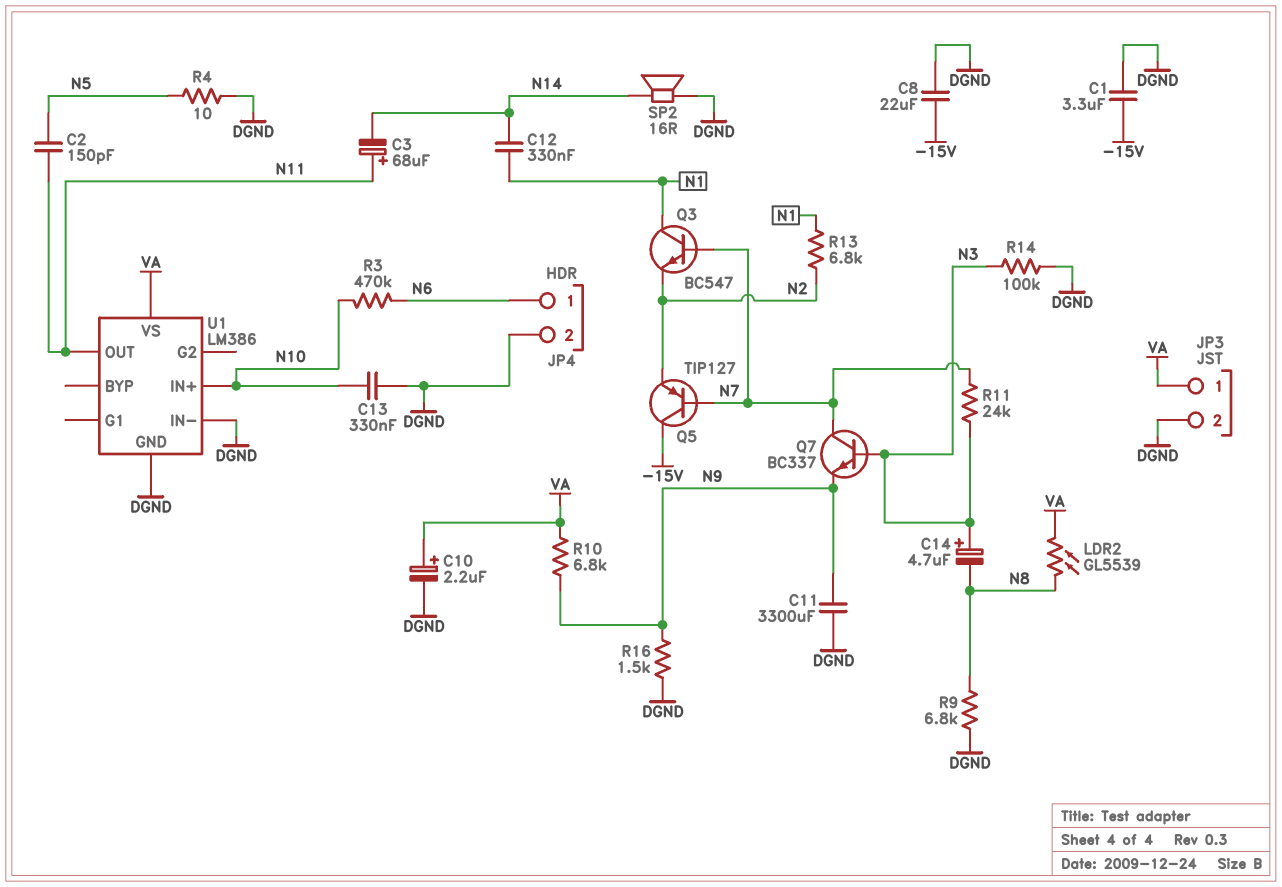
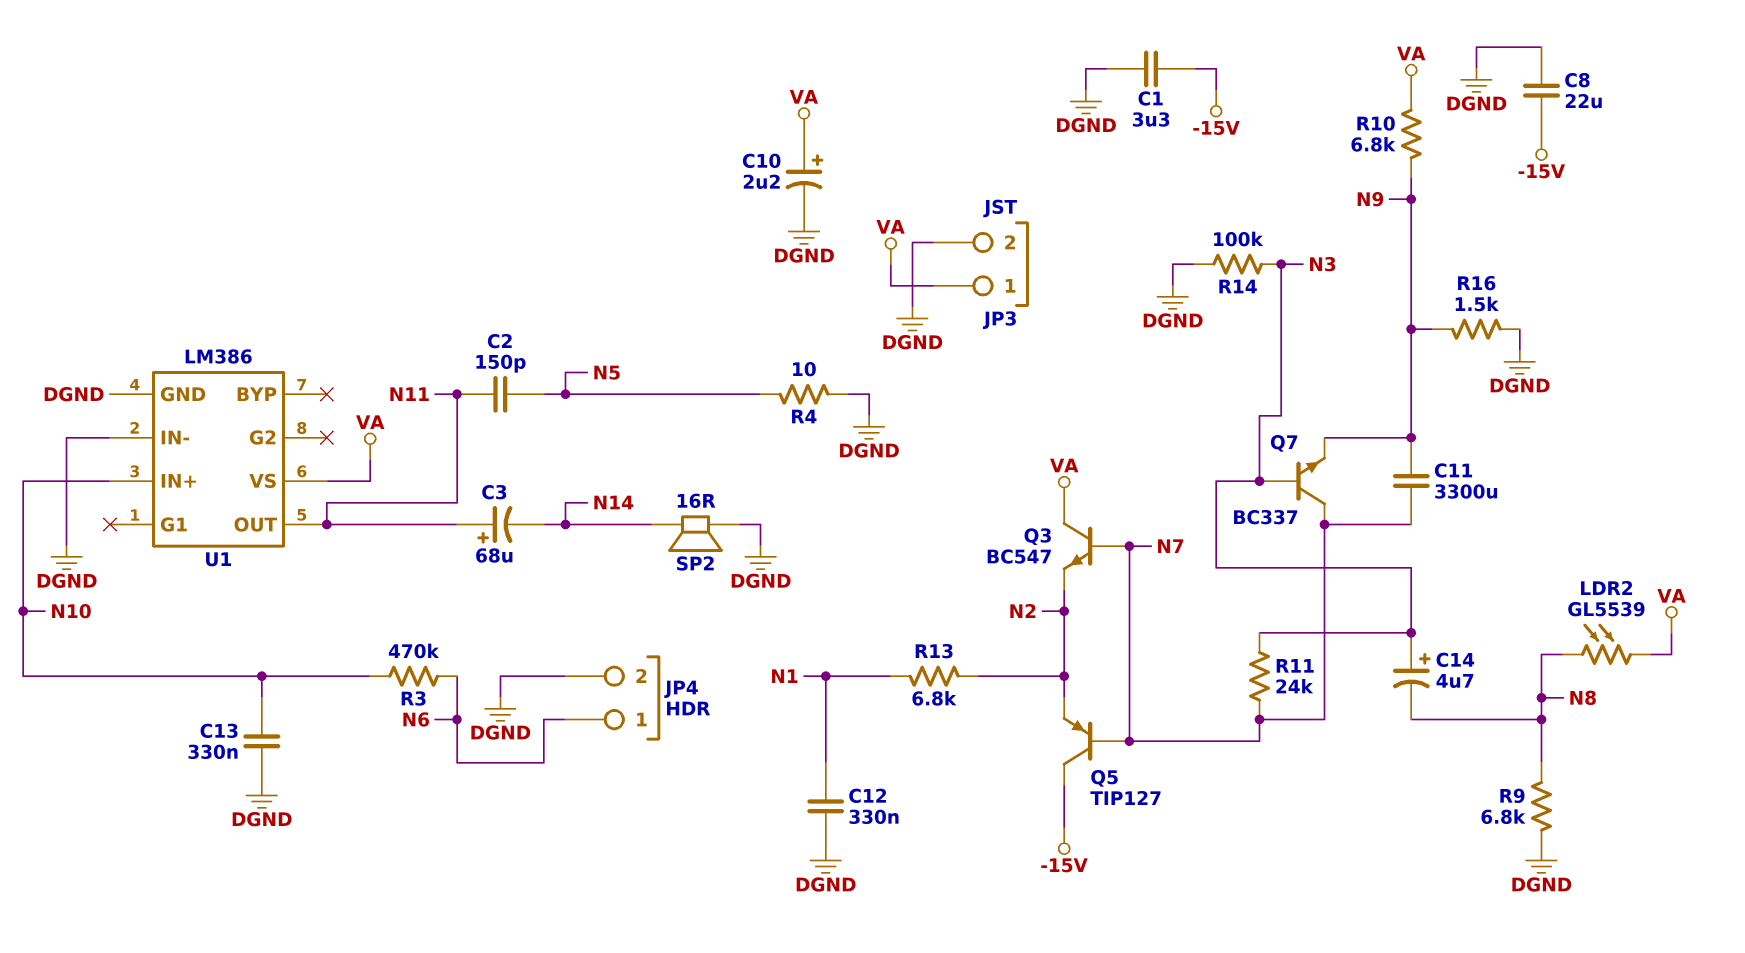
C11: 3300uF (DGND, N9) -> 3300uF (N7, N9)
C12: 330nF (N1, N14) -> 330nF (DGND, N1)
Q3: NPN BC547 (B N7, C N1, E N2) -> NPN BC547 (B N7, C VA, E N2)

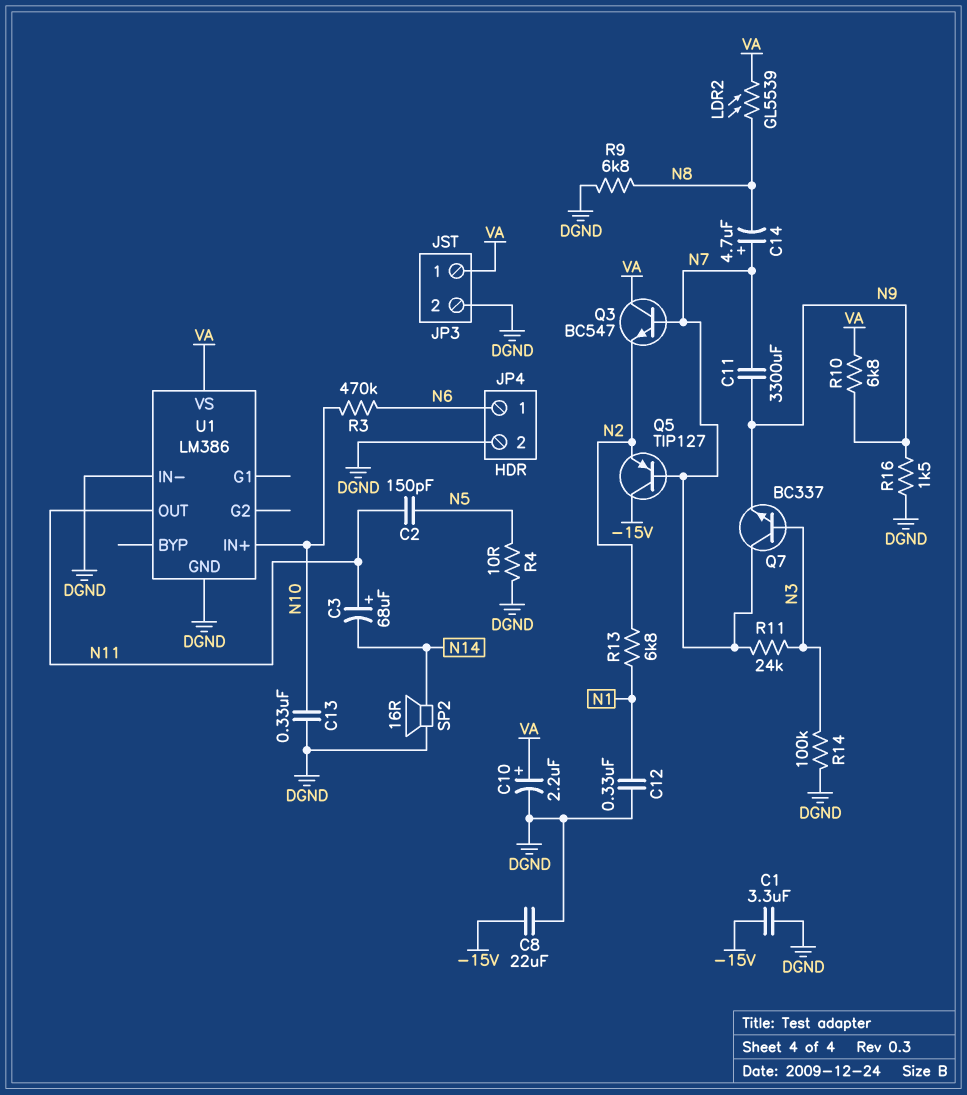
C14: 4.7uF (plus N3, minus N8) -> 4.7uF (plus N7, minus N8)

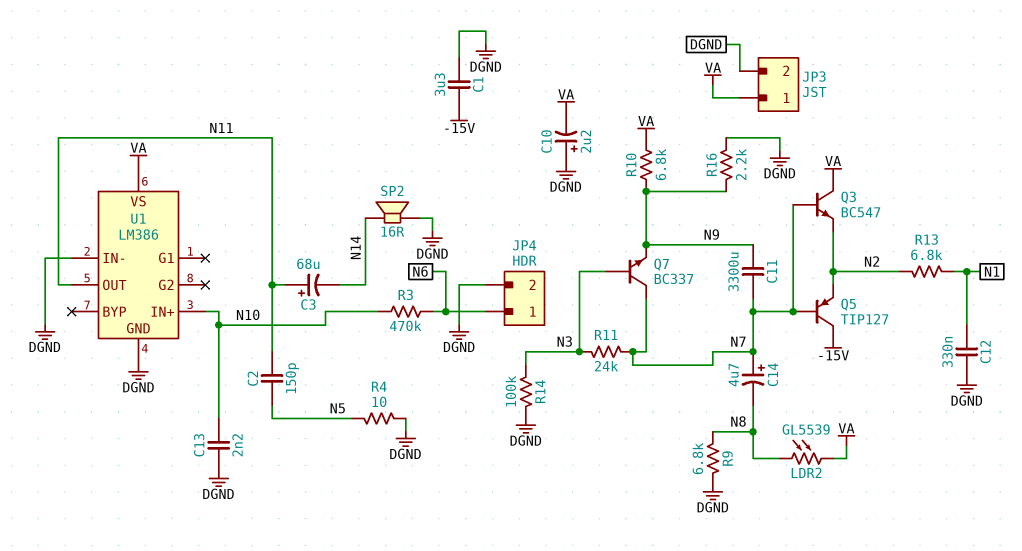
C8: 22uF (-15V, DGND) -> none
C10: 2.2uF (plus VA, minus DGND) -> 2.2uF (plus DGND, minus VA)
C13: 330nF (DGND, N10) -> 2.2nF (DGND, N10)
R16: 1.5k (DGND, N9) -> 2.2k (DGND, N9)

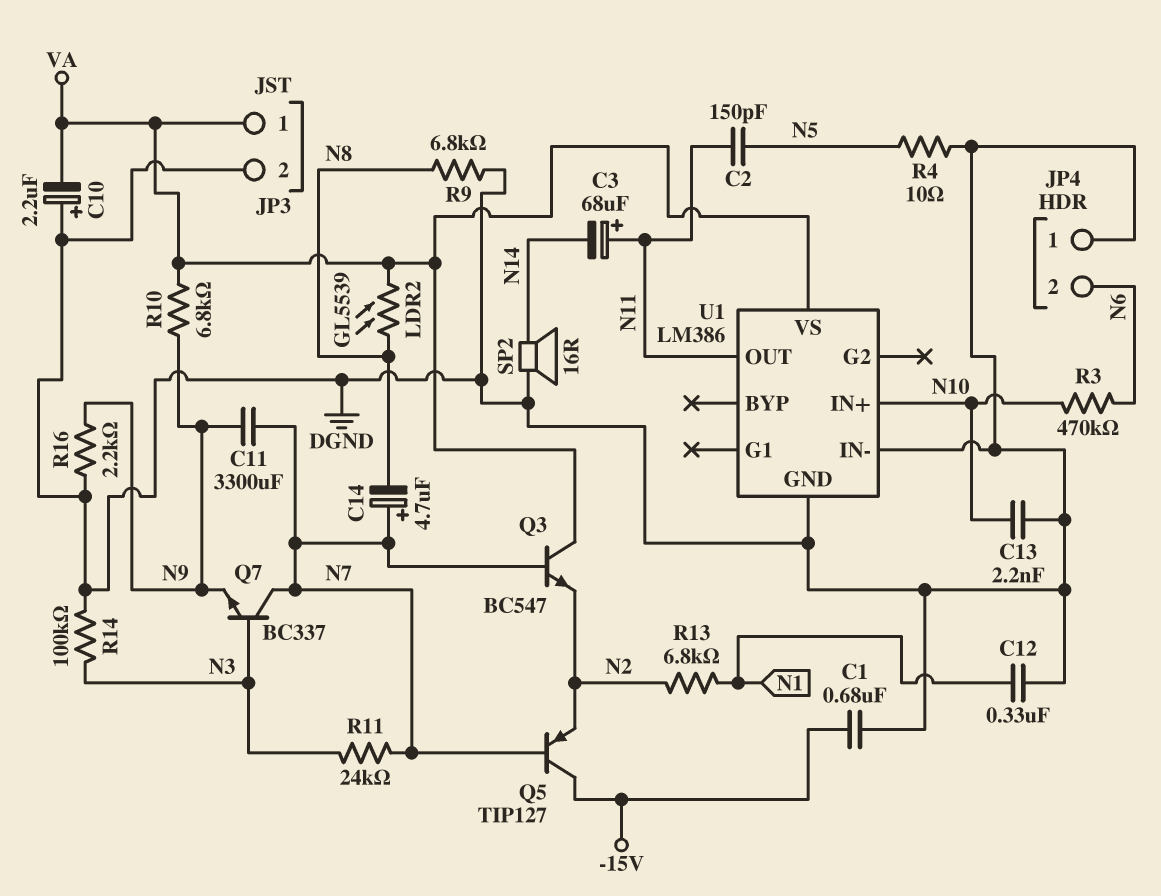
C1: 3.3uF (-15V, DGND) -> 680nF (-15V, DGND)
JP4 pin 1: N6 -> DGND
JP4 pin 2: DGND -> N6

